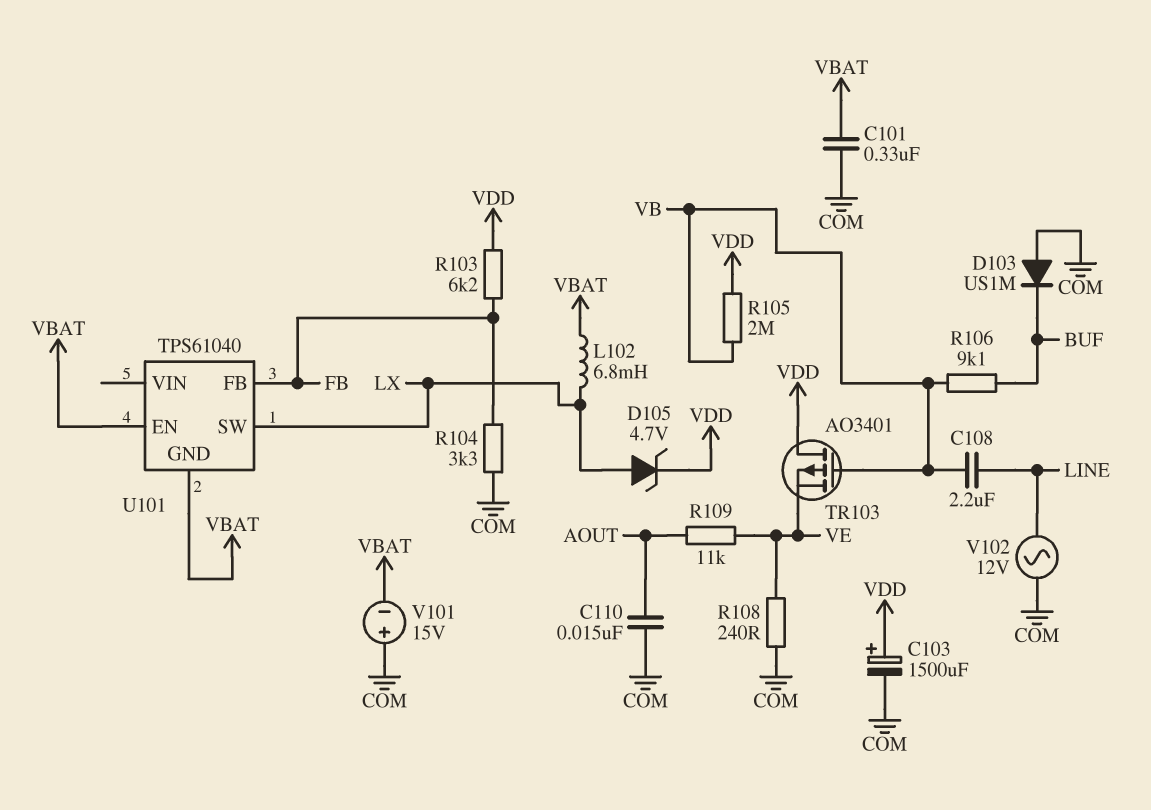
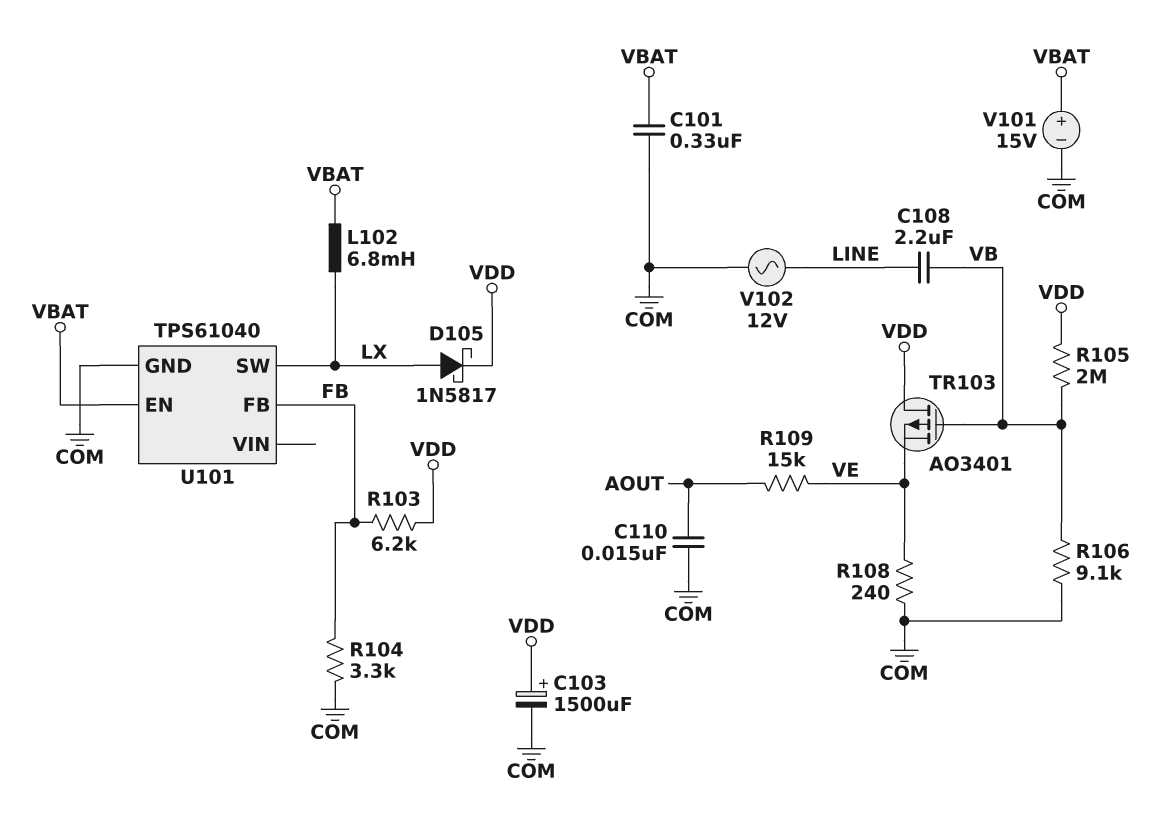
D103: diode US1M (A COM, K BUF) -> none
D105: zener 4.7V (A LX, K VDD) -> schottky 1N5817 (A LX, K VDD)
R106: 9.1k (BUF, VB) -> 9.1k (COM, VB)
R109: 11k (AOUT, VE) -> 15k (AOUT, VE)
U101 pin GND: VBAT -> COM
V101: 15V (plus COM, minus VBAT) -> 15V (plus VBAT, minus COM)

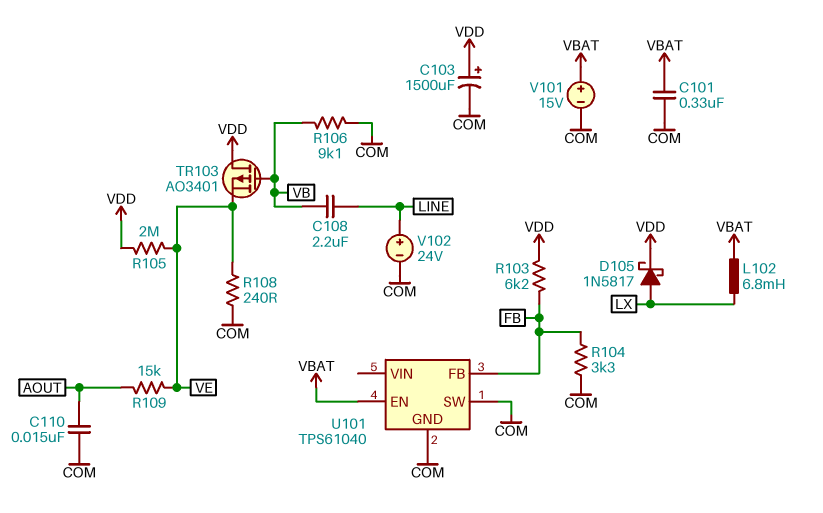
R105: 2M (VB, VDD) -> 2M (VDD, VE)
U101 pin SW: LX -> COM
V102: AC 12V (COM, LINE) -> 24V (plus LINE, minus COM)

